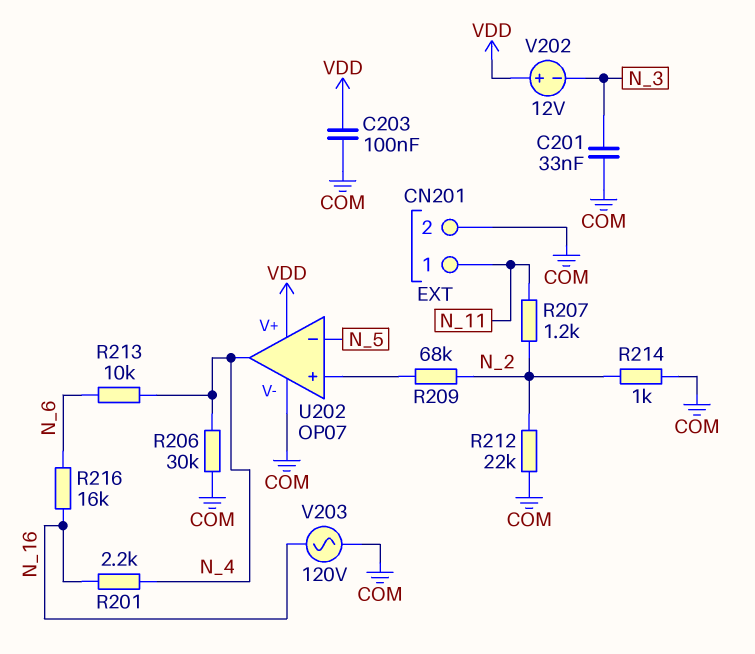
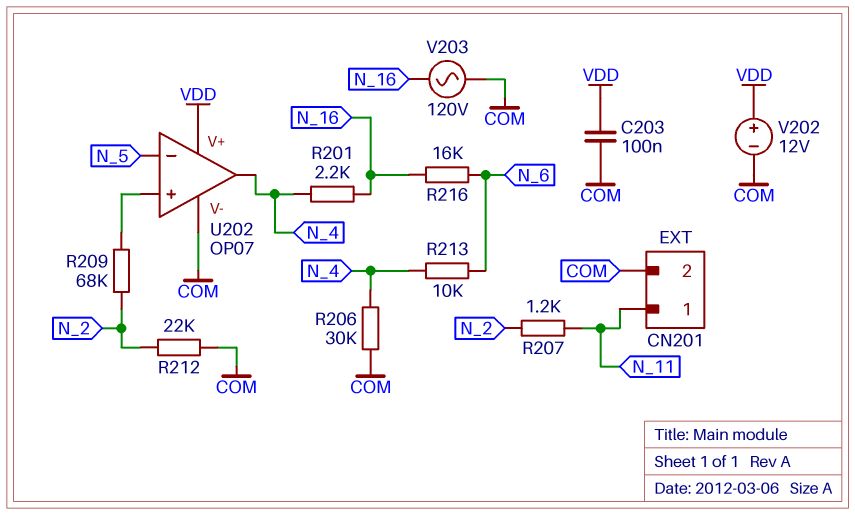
C201: 33nF (COM, N_3) -> none
R214: 1k (COM, N_2) -> none
V202: 12V (plus VDD, minus N_3) -> 12V (plus VDD, minus COM)

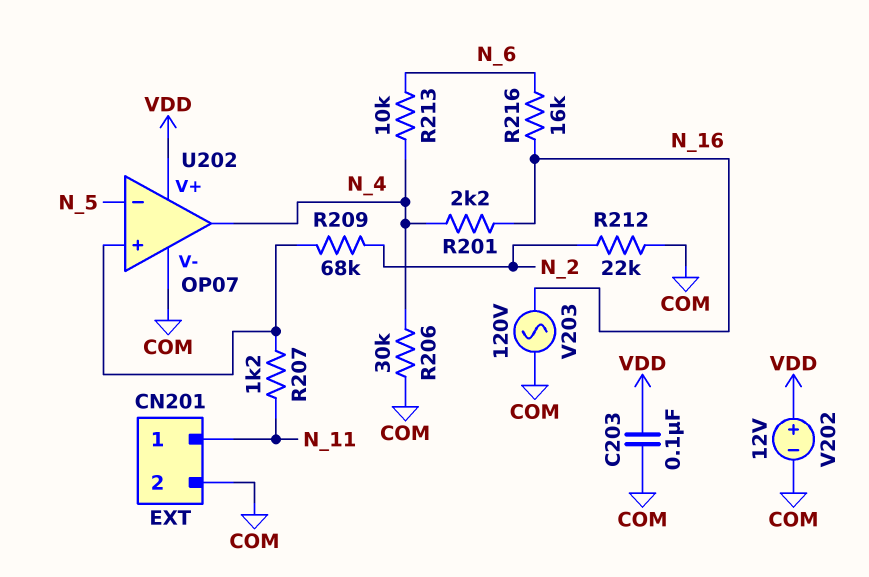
R207: 1.2k (N_2, N_11) -> 1.2k (N_11, U202/in+)

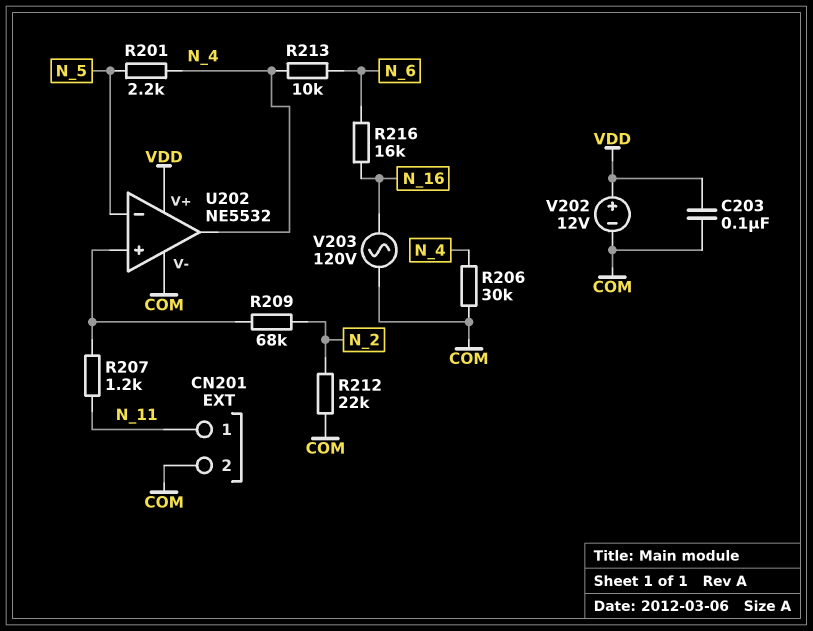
R201: 2.2k (N_4, N_16) -> 2.2k (N_4, N_5)
U202: OP07 -> NE5532

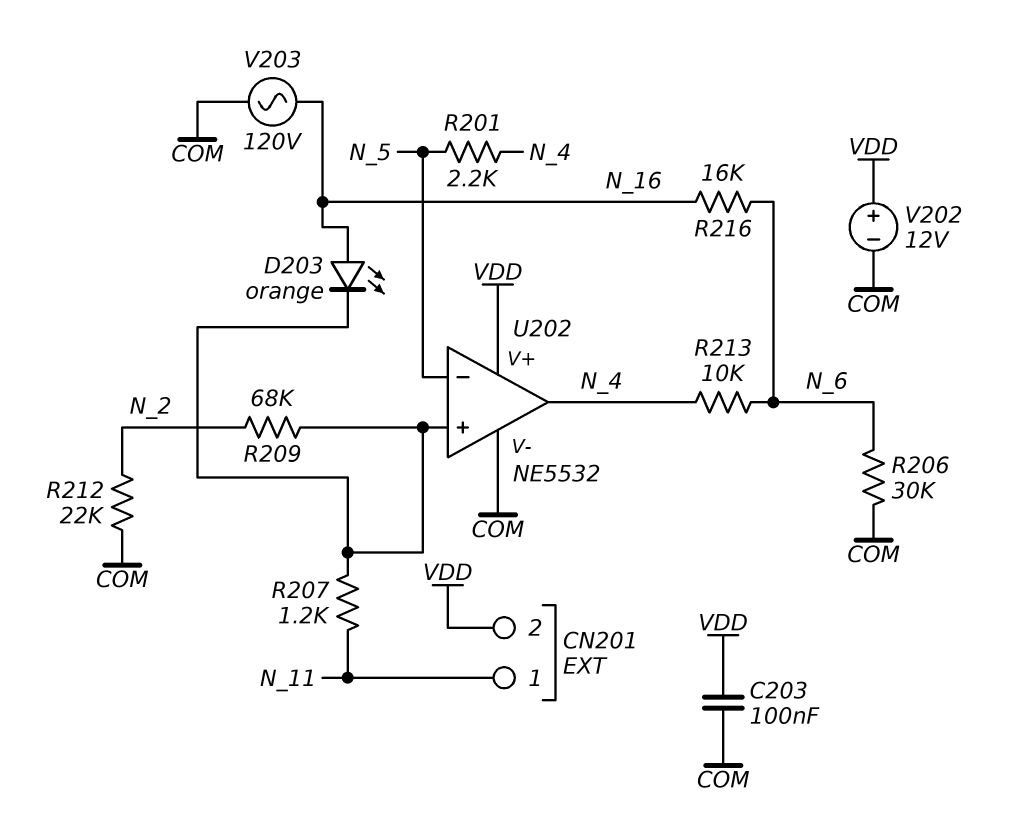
CN201 pin 2: COM -> VDD
D203: none -> LED orange (A N_16, K U202/in+)
R206: 30k (COM, N_4) -> 30k (COM, N_6)

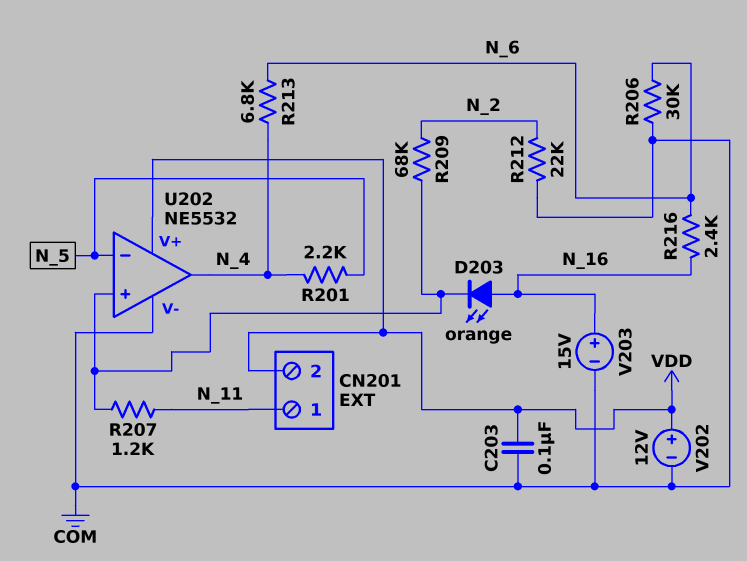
R213: 10k (N_4, N_6) -> 6.8k (N_4, N_6)
R216: 16k (N_6, N_16) -> 2.4k (N_6, N_16)
V203: AC 120V (COM, N_16) -> 15V (plus N_16, minus COM)

